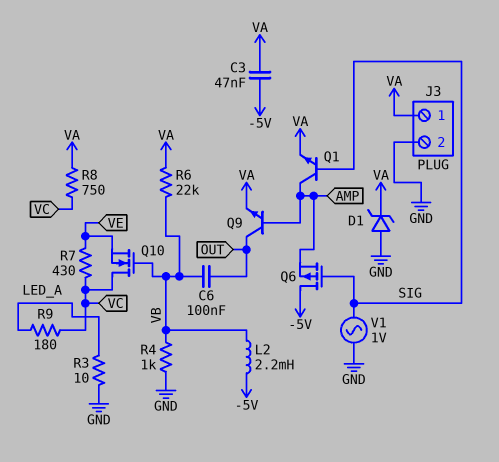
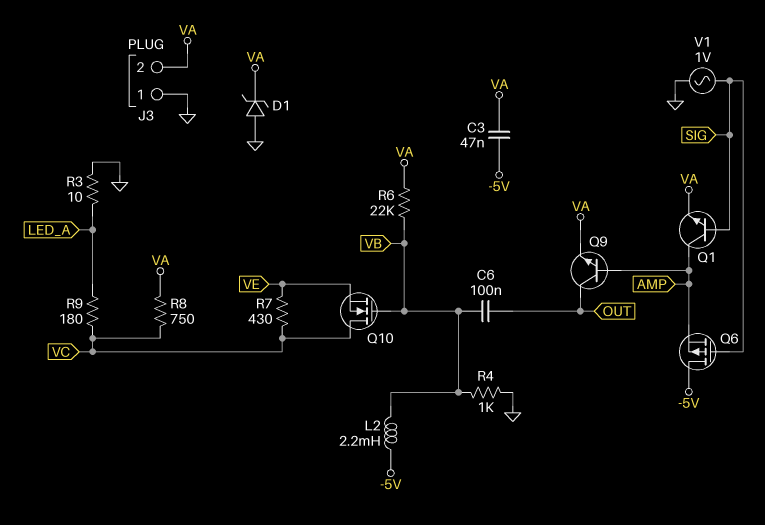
J3 pin 1: VA -> GND
J3 pin 2: GND -> VA

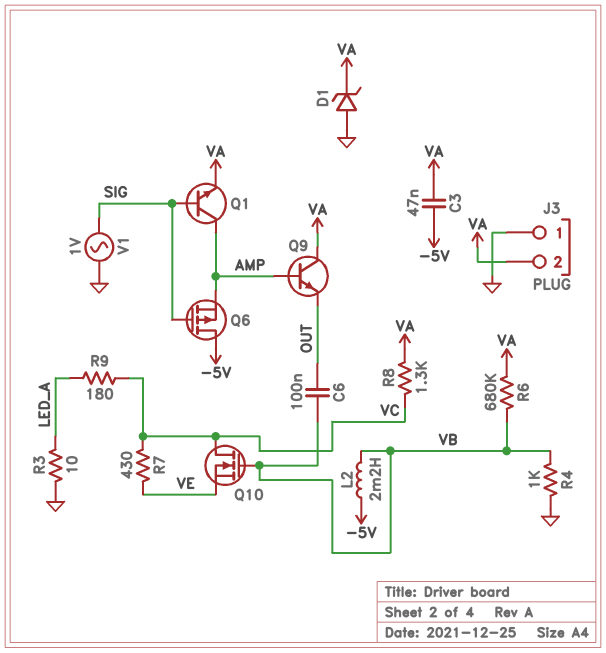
Q9: NPN (B AMP, C OUT, E VA) -> NPN (B AMP, C VA, E OUT)
R6: 22k (VA, VB) -> 680k (VA, VB)
R8: 750 (VA, VC) -> 1.3k (VA, VC)

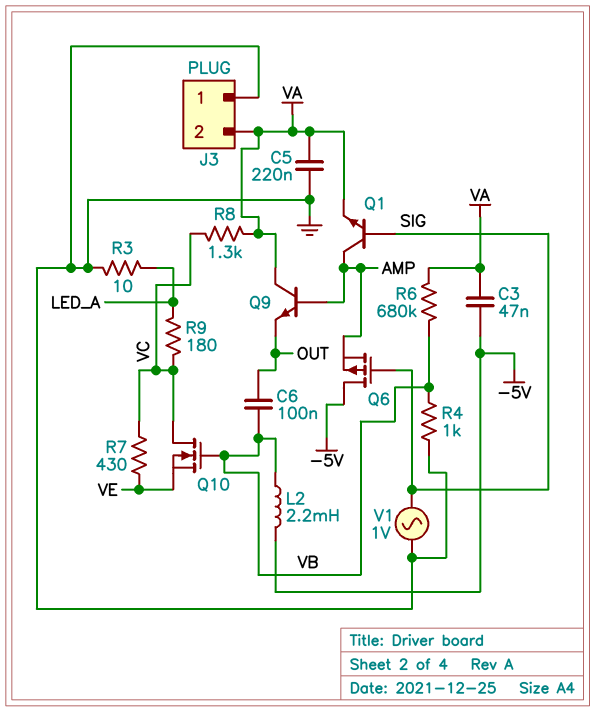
C5: none -> 220nF (GND, VA)
D1: zener (A GND, K VA) -> none

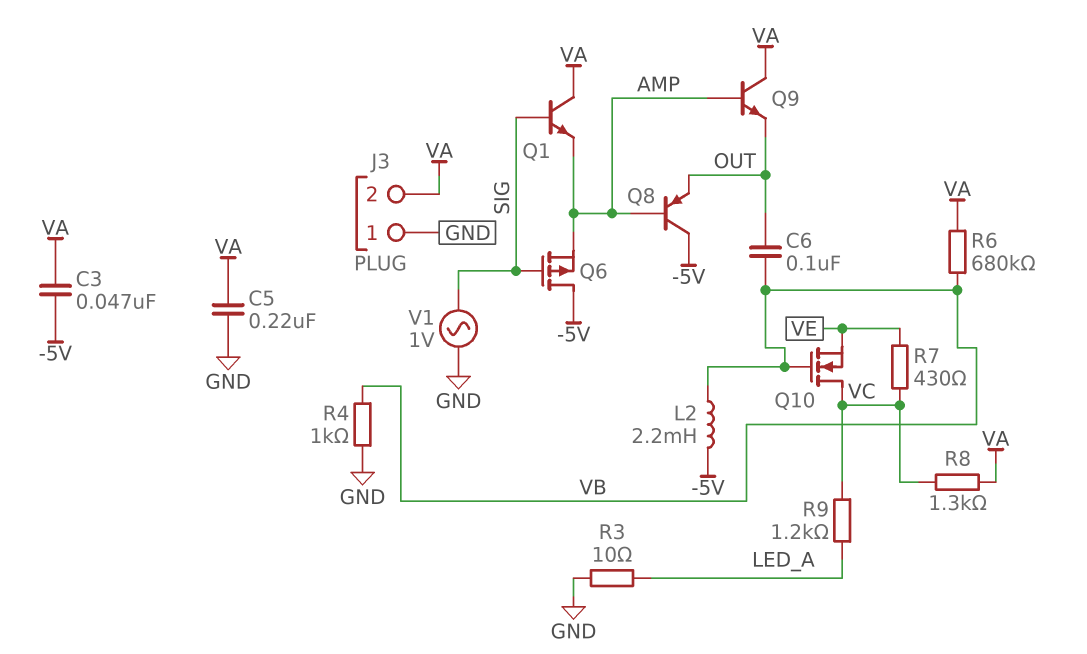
Q1: NPN (B SIG, C AMP, E VA) -> NPN (B SIG, C VA, E AMP)
Q8: none -> PNP (B AMP, C -5V, E OUT)
R9: 180 (LED_A, VC) -> 1.2k (LED_A, VC)

